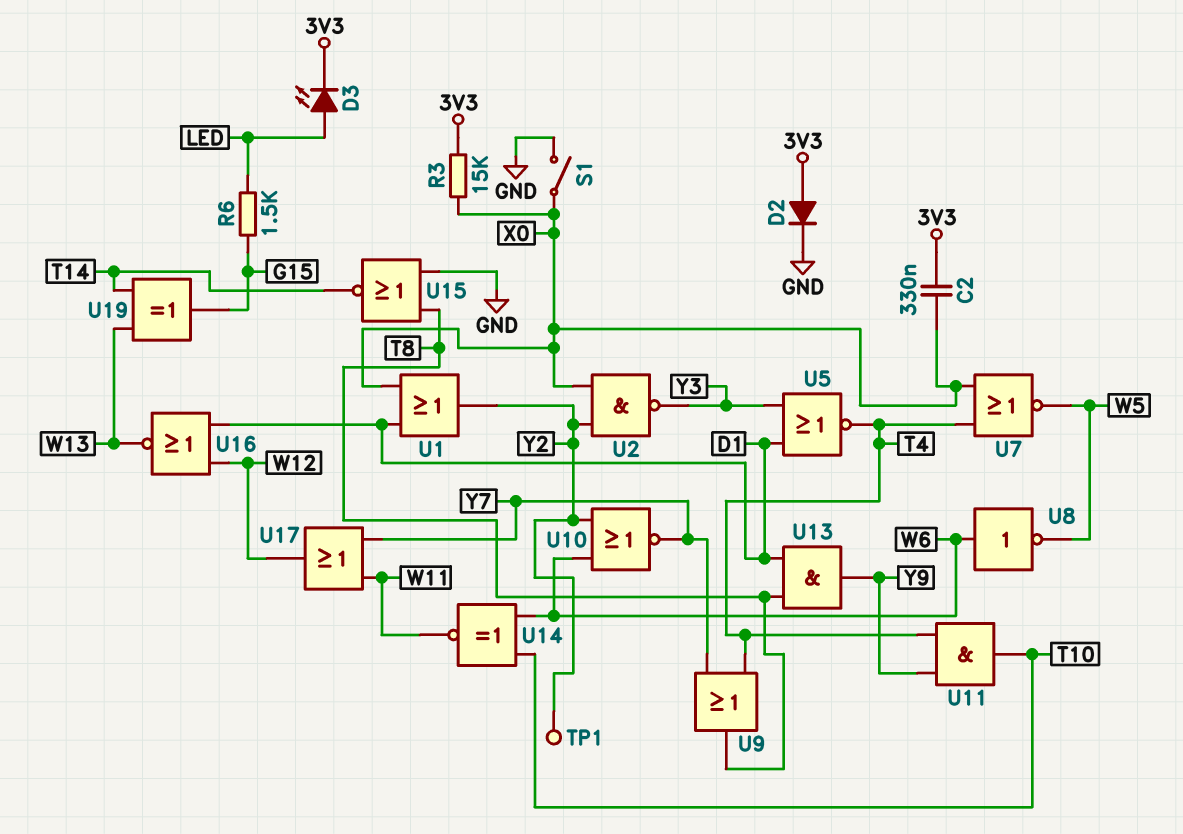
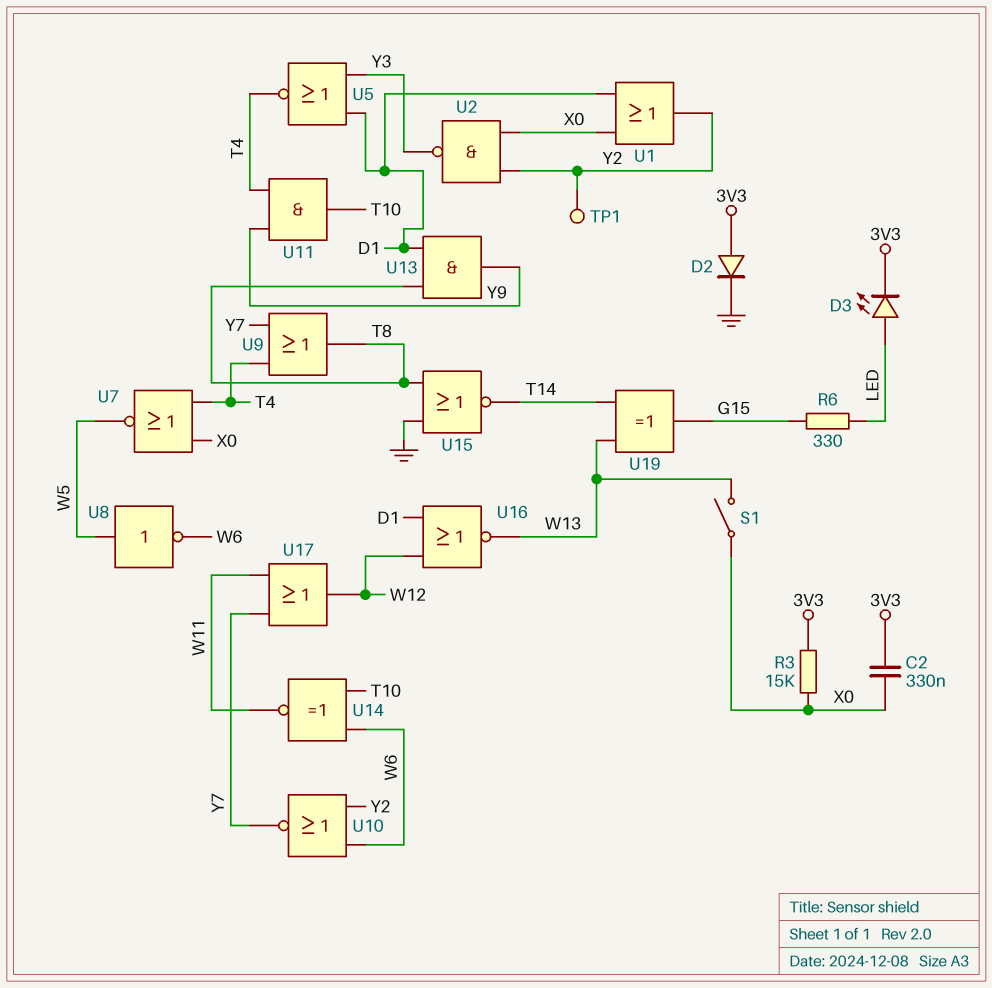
R6: 1.5k (G15, LED) -> 330 (G15, LED)
S1: switch (GND, X0) -> switch (W13, X0)
U8: NOT (in W6, out W5) -> NOT (in W5, out W6)

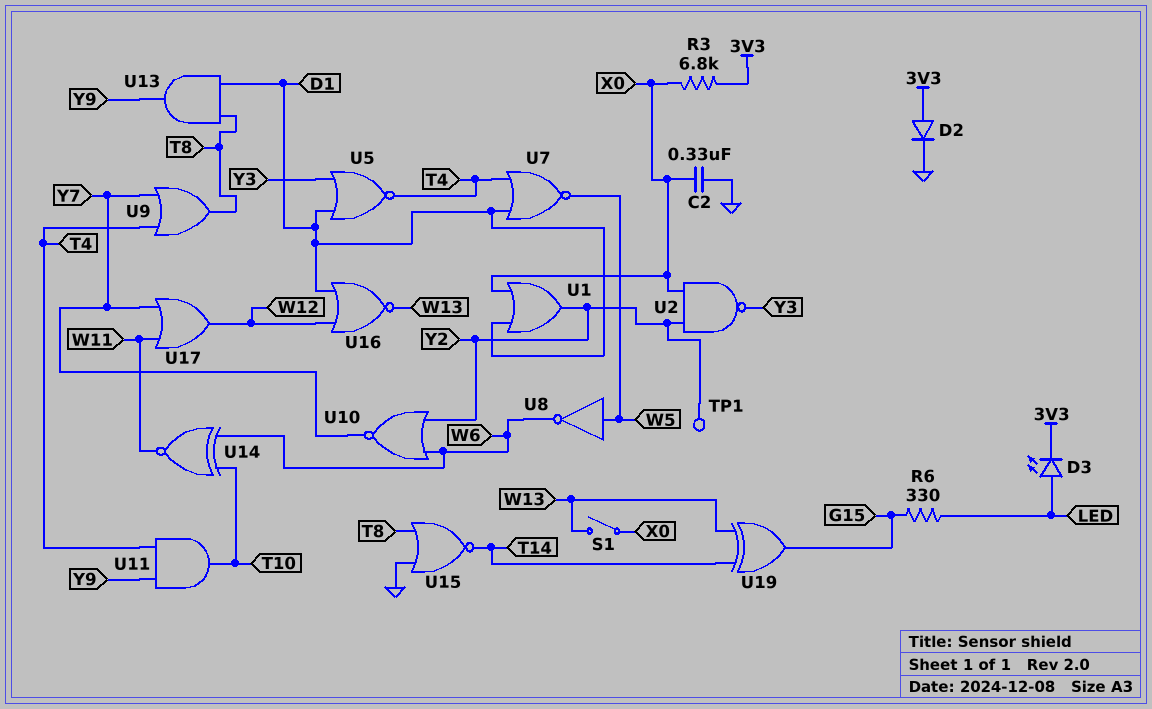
C2: 330nF (3V3, X0) -> 330nF (GND, X0)
R3: 15k (3V3, X0) -> 6.8k (3V3, X0)
U7: NOR (in T4, in X0, out W5) -> NOR (in D1, in T4, out W5)

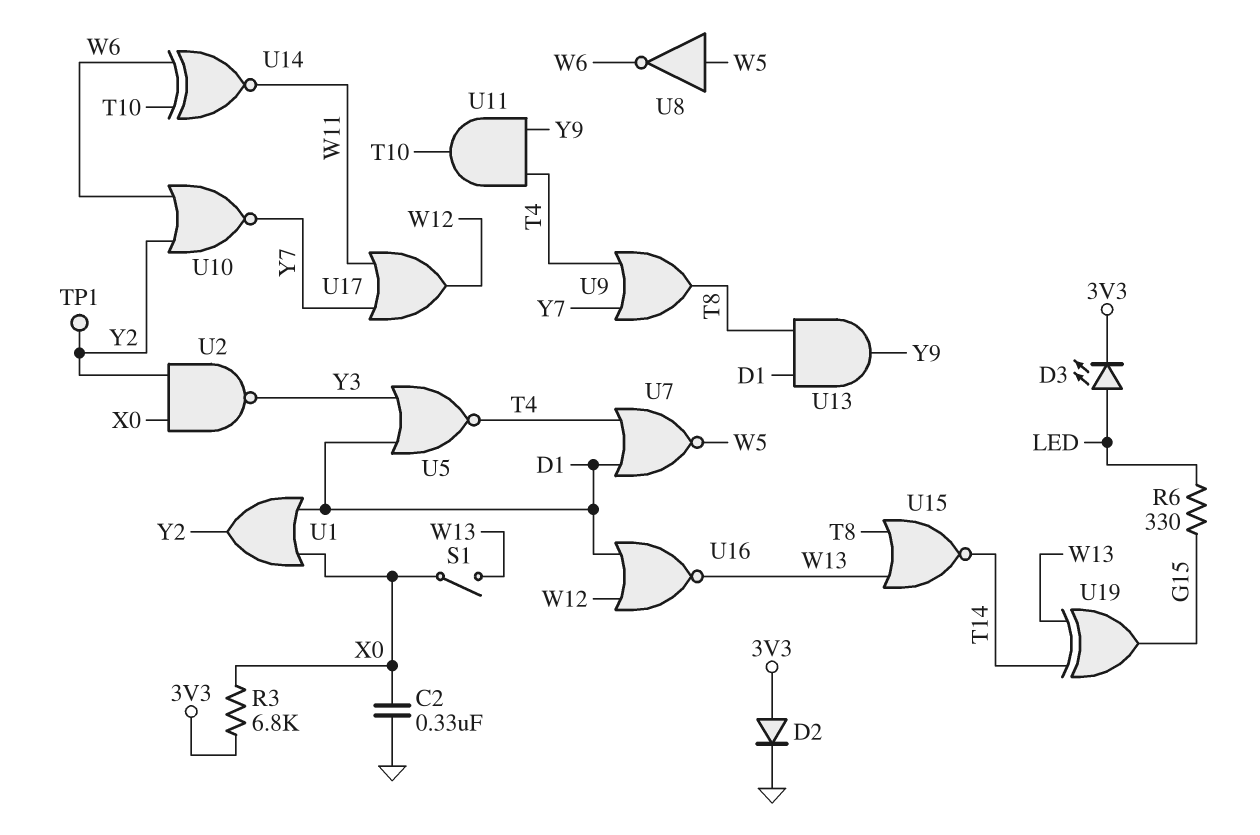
U15: NOR (in GND, in T8, out T14) -> NOR (in T8, in W13, out T14)

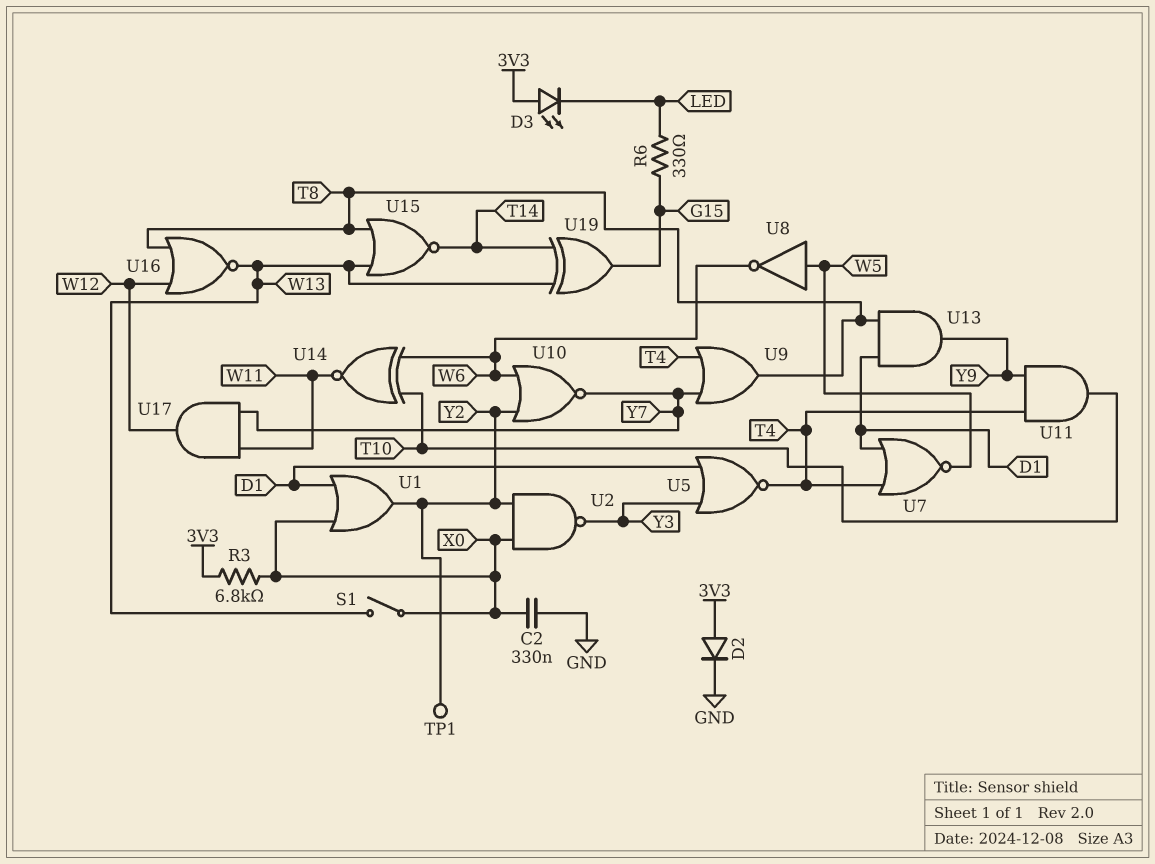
D3: LED (A LED, K 3V3) -> LED (A 3V3, K LED)
U16: NOR (in D1, in W12, out W13) -> NOR (in T8, in W12, out W13)
U17: OR (in W11, in Y7, out W12) -> AND (in W11, in Y7, out W12)

